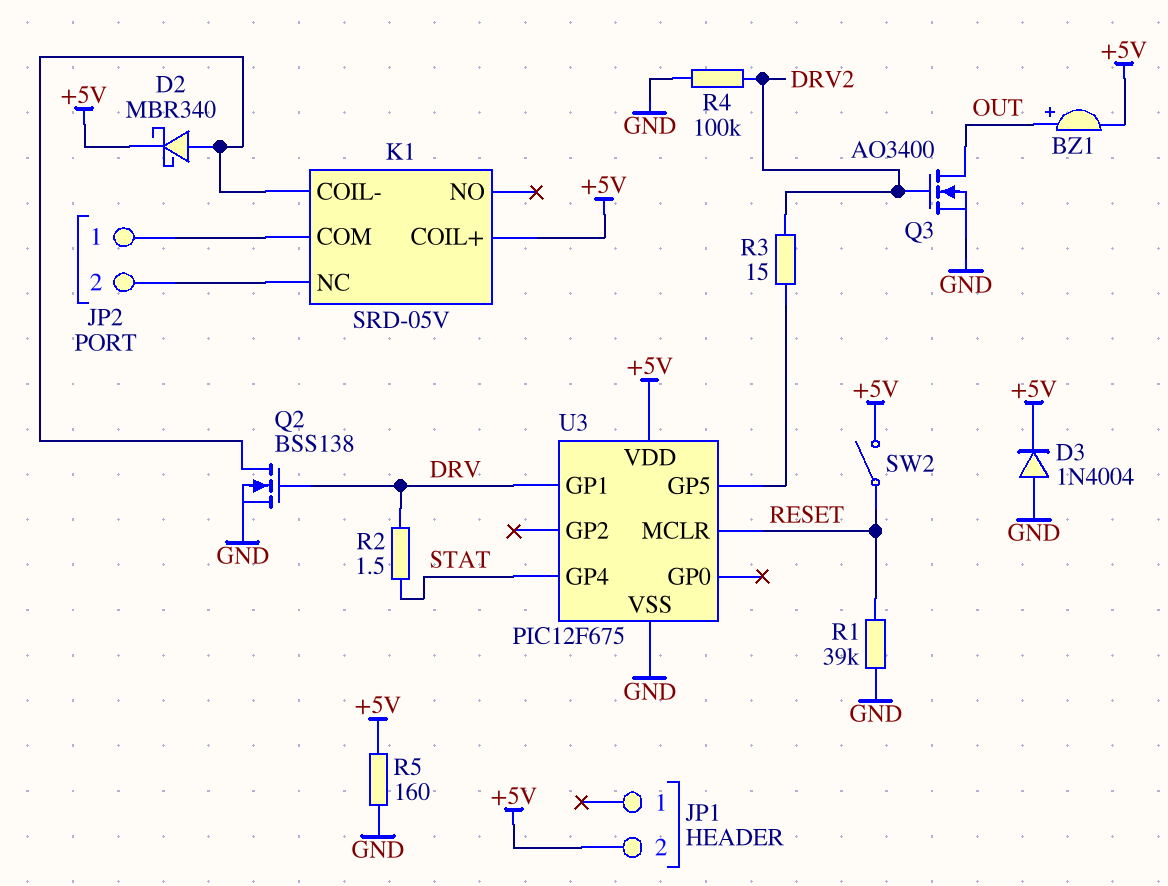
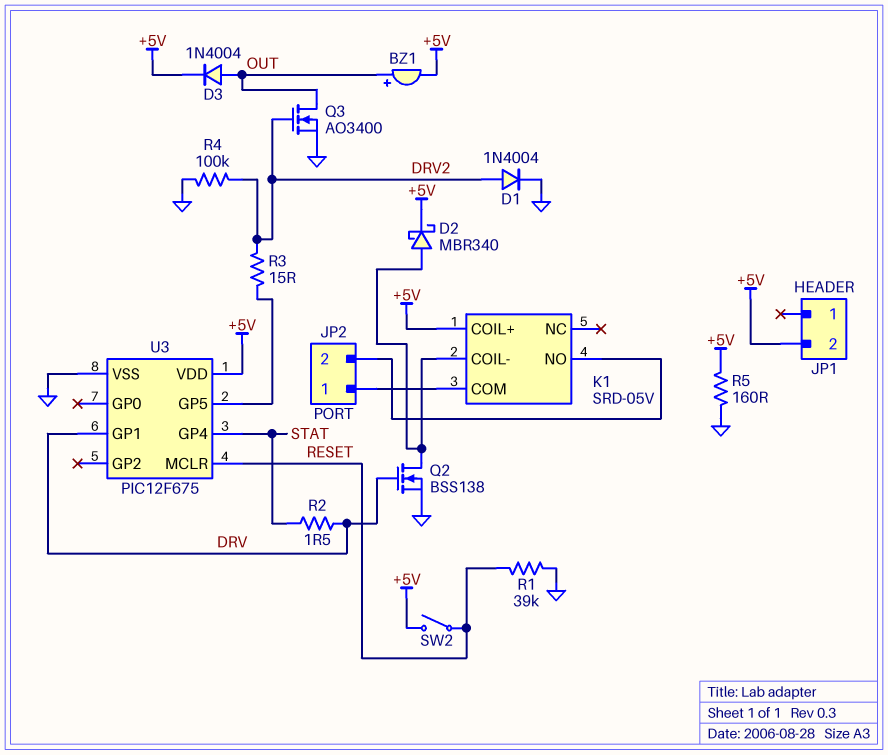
D1: none -> diode 1N4004 (A DRV2, K GND)
D3: diode 1N4004 (A GND, K +5V) -> diode 1N4004 (A OUT, K +5V)
K1 pin NC: JP2/2 -> none
K1 pin NO: none -> JP2/2

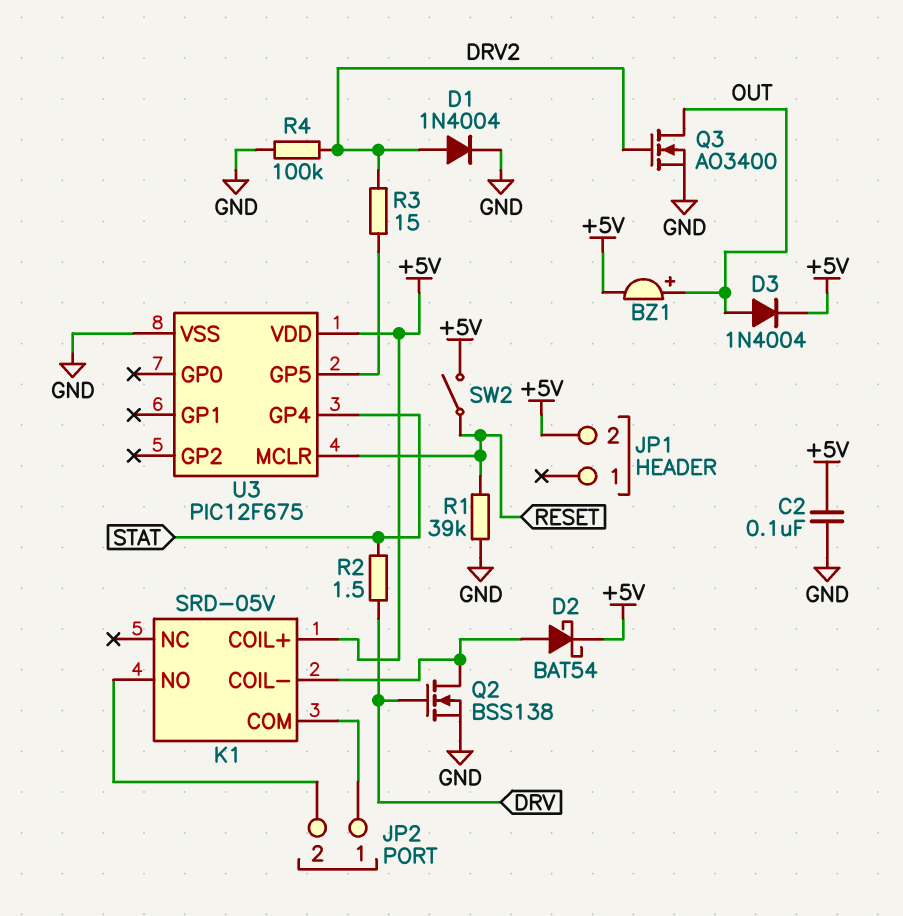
C2: none -> 100nF (+5V, GND)
D2: schottky MBR340 (A K1/COIL-, K +5V) -> schottky BAT54 (A K1/COIL-, K +5V)
R5: 160 (+5V, GND) -> none
U3 pin GP1: DRV -> none

